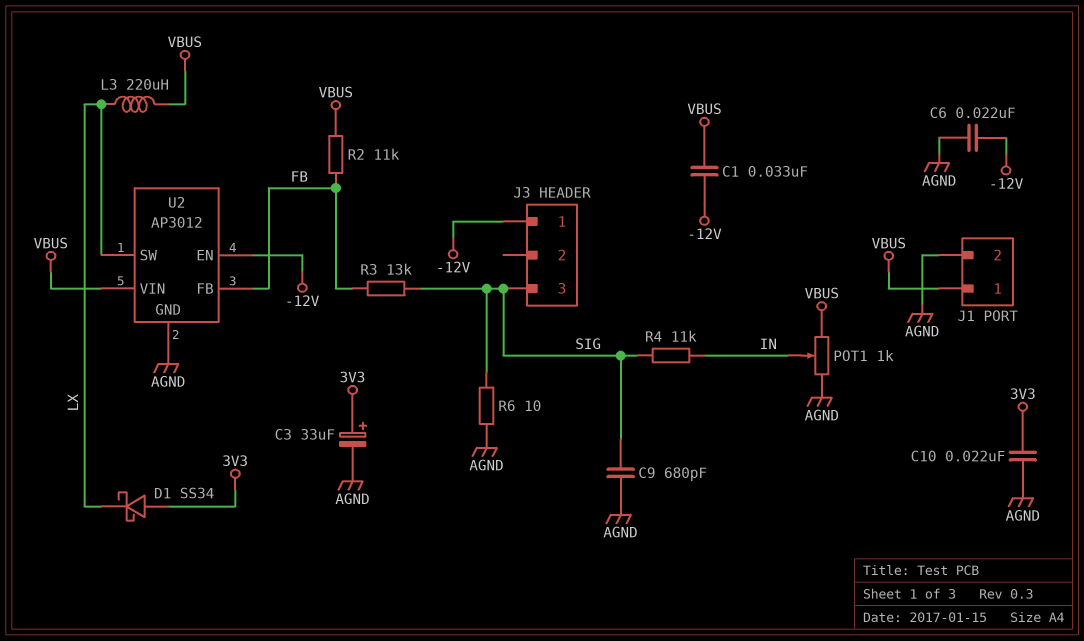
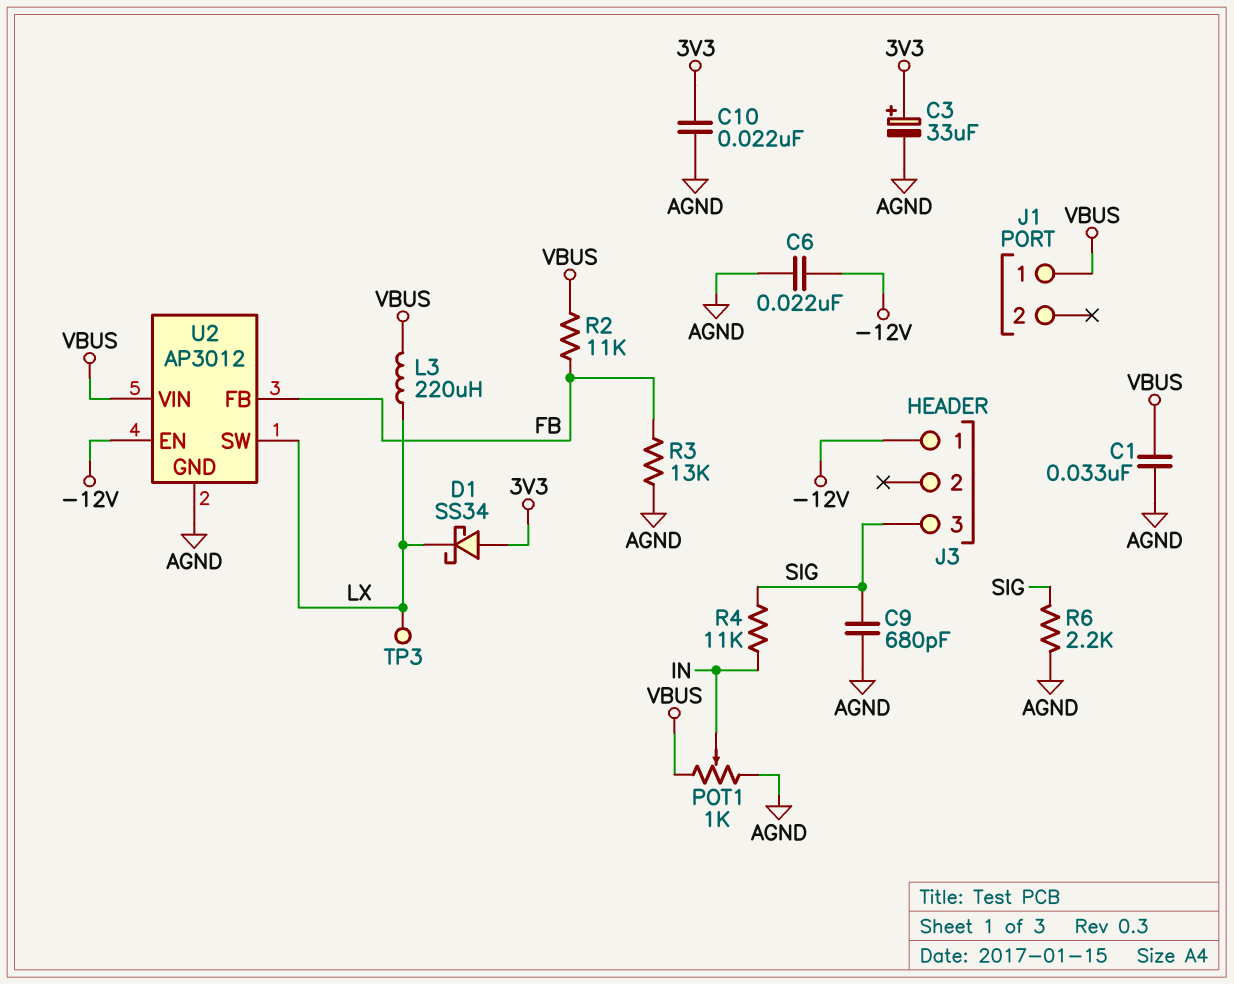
C1: 33nF (-12V, VBUS) -> 33nF (AGND, VBUS)
J1 pin 2: AGND -> none
R3: 13k (FB, SIG) -> 13k (AGND, FB)
R6: 10 (AGND, SIG) -> 2.2k (AGND, SIG)
TP3: none -> test point (LX)

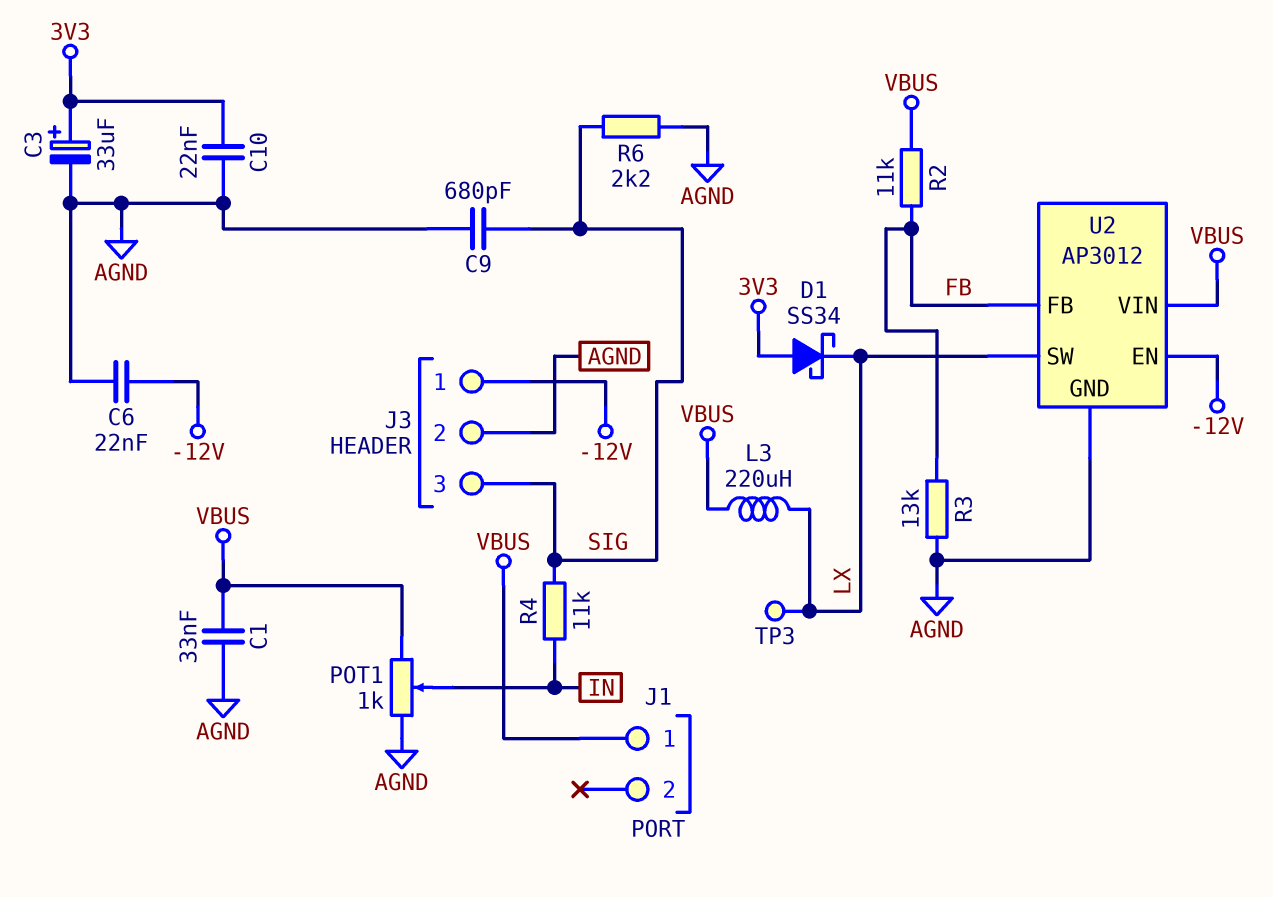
J3 pin 2: none -> AGND

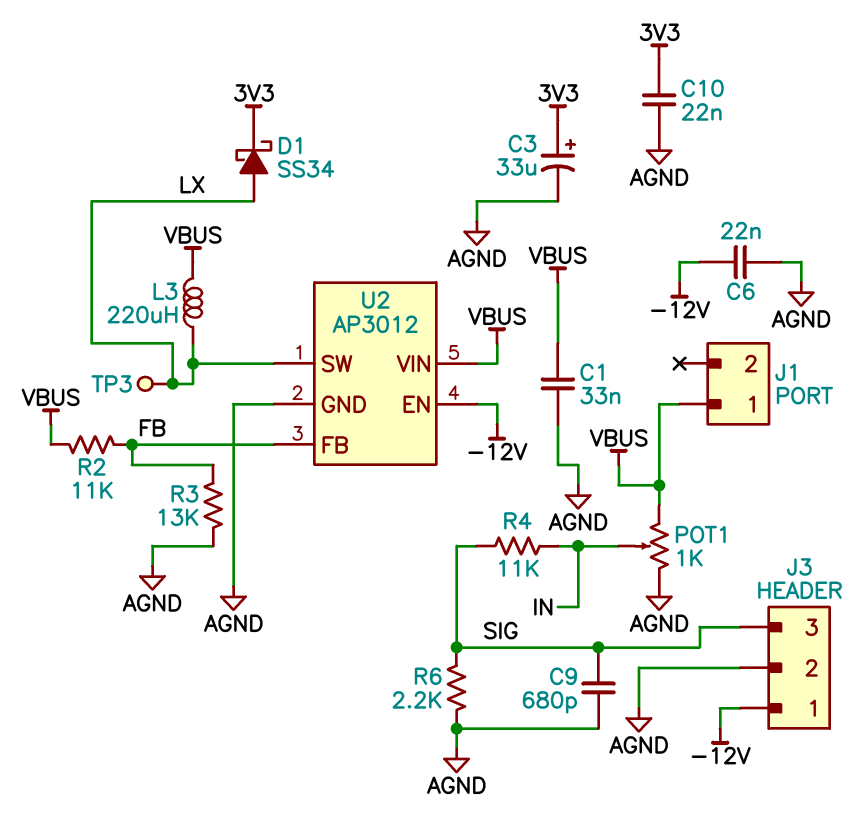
D1: schottky SS34 (A 3V3, K LX) -> schottky SS34 (A LX, K 3V3)

